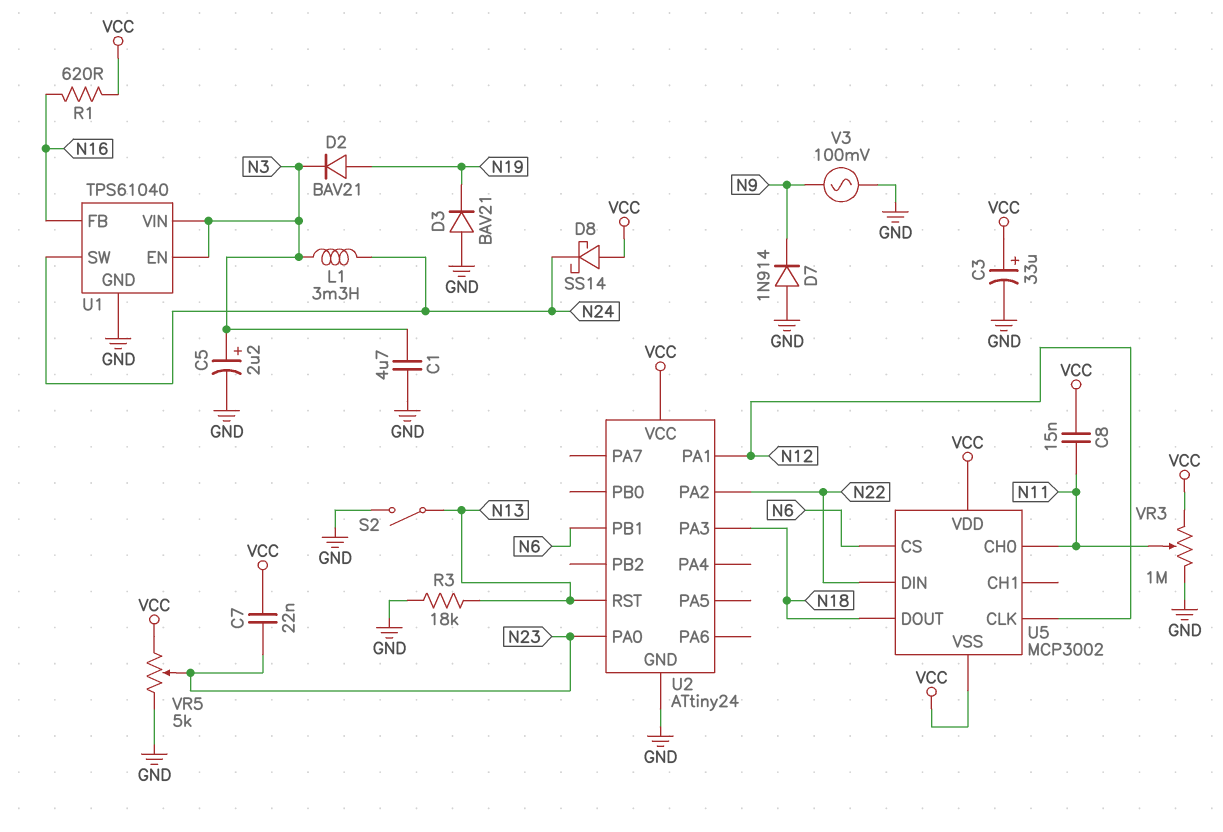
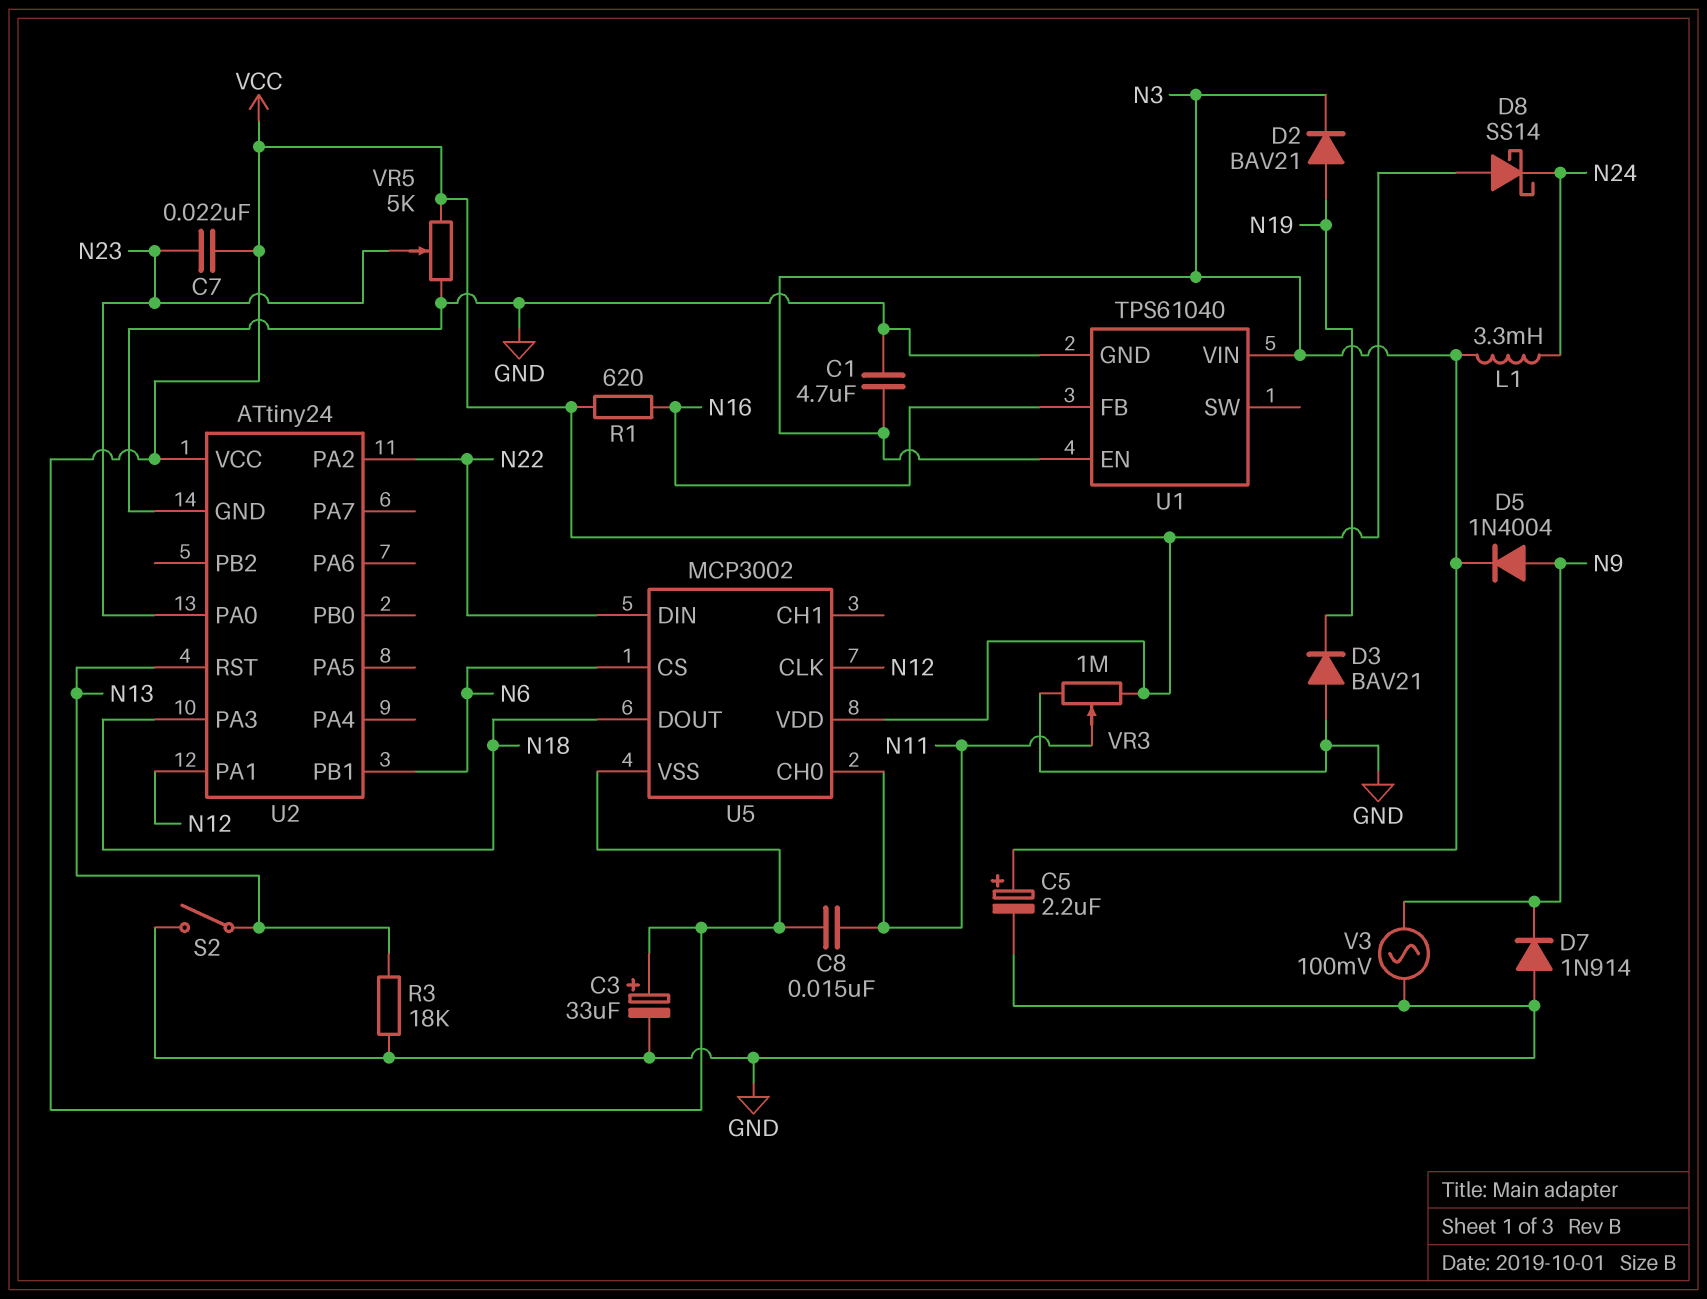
D5: none -> diode 1N4004 (A N9, K N3)
U1 pin SW: N24 -> none

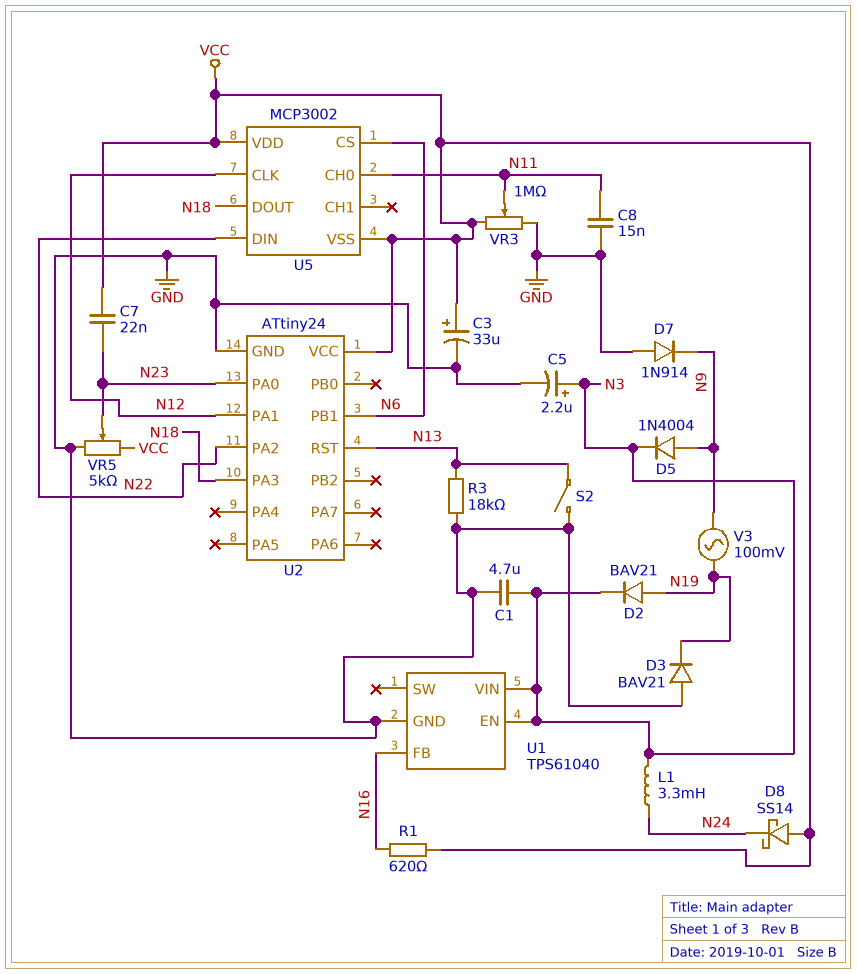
C8: 15nF (N11, VCC) -> 15nF (GND, N11)
V3: AC 100mV (GND, N9) -> AC 100mV (N9, N19)

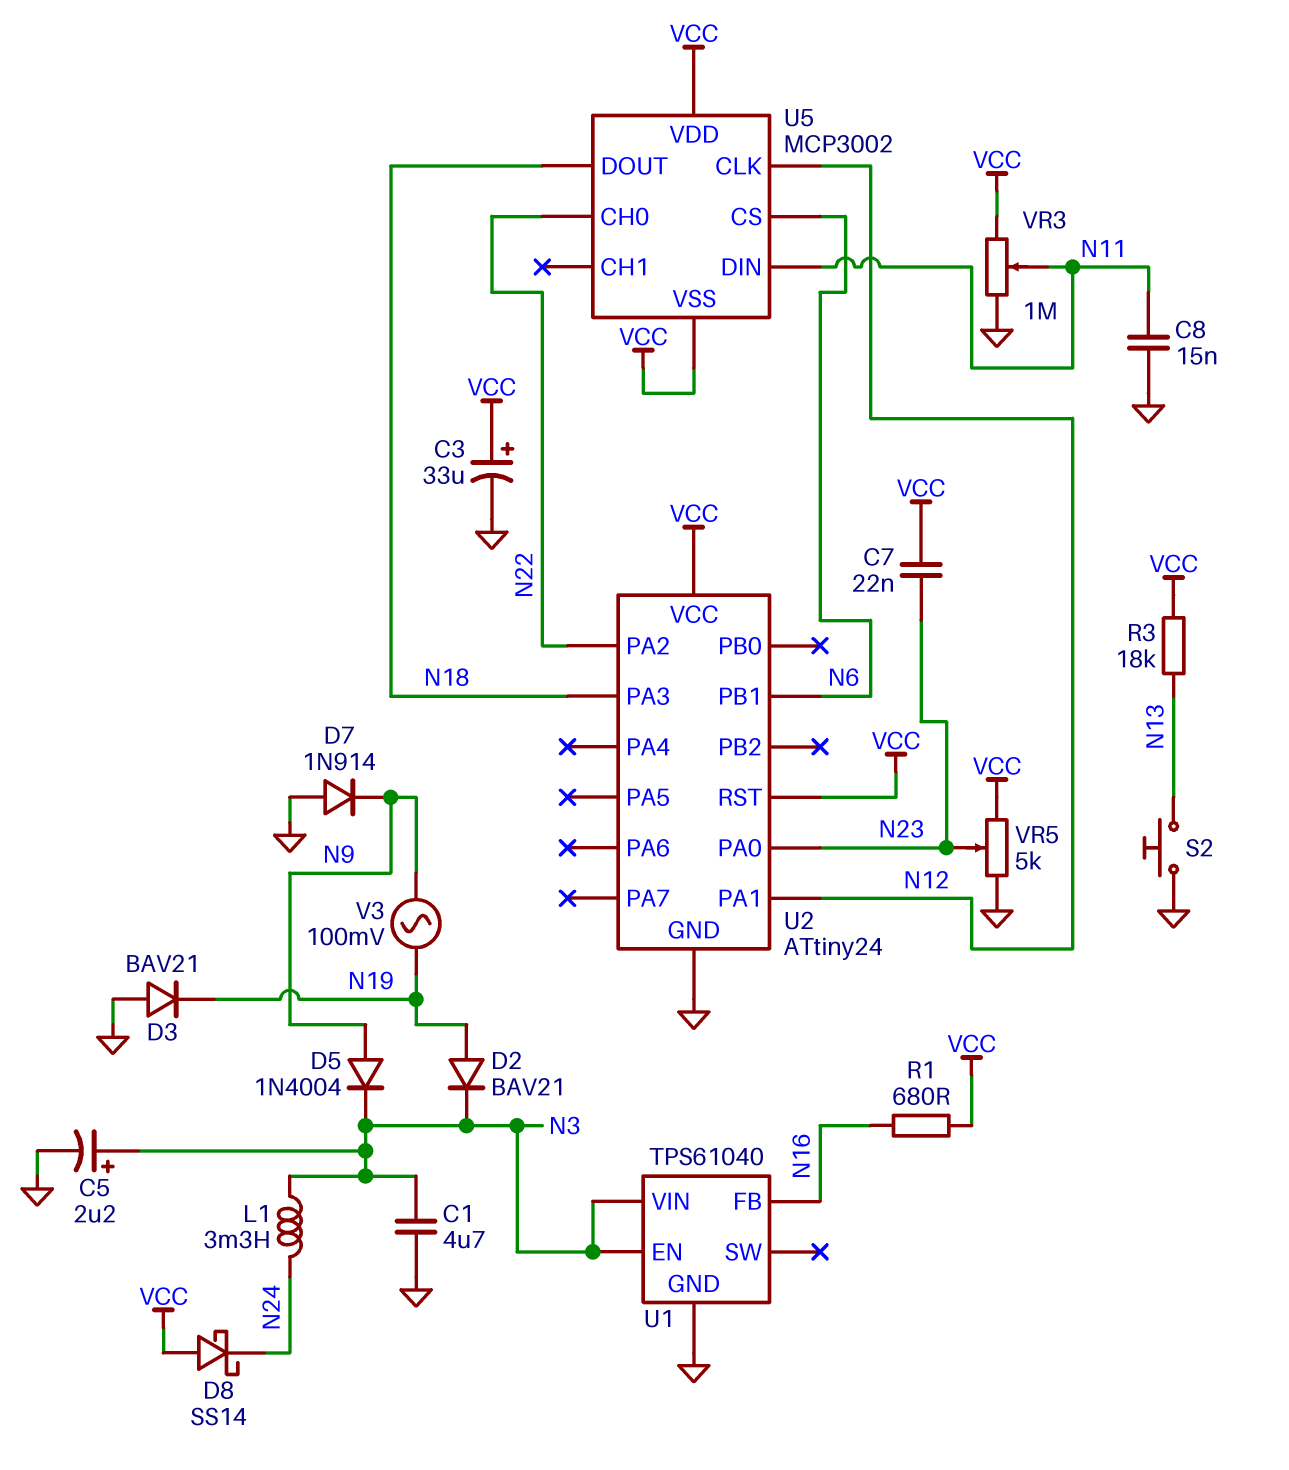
R1: 620 (N16, VCC) -> 680 (N16, VCC)
R3: 18k (GND, N13) -> 18k (N13, VCC)
S2: switch (GND, N13) -> button (GND, N13)
U2 pin RST: N13 -> VCC
U5 pin CH0: N11 -> N22
U5 pin DIN: N22 -> N11

